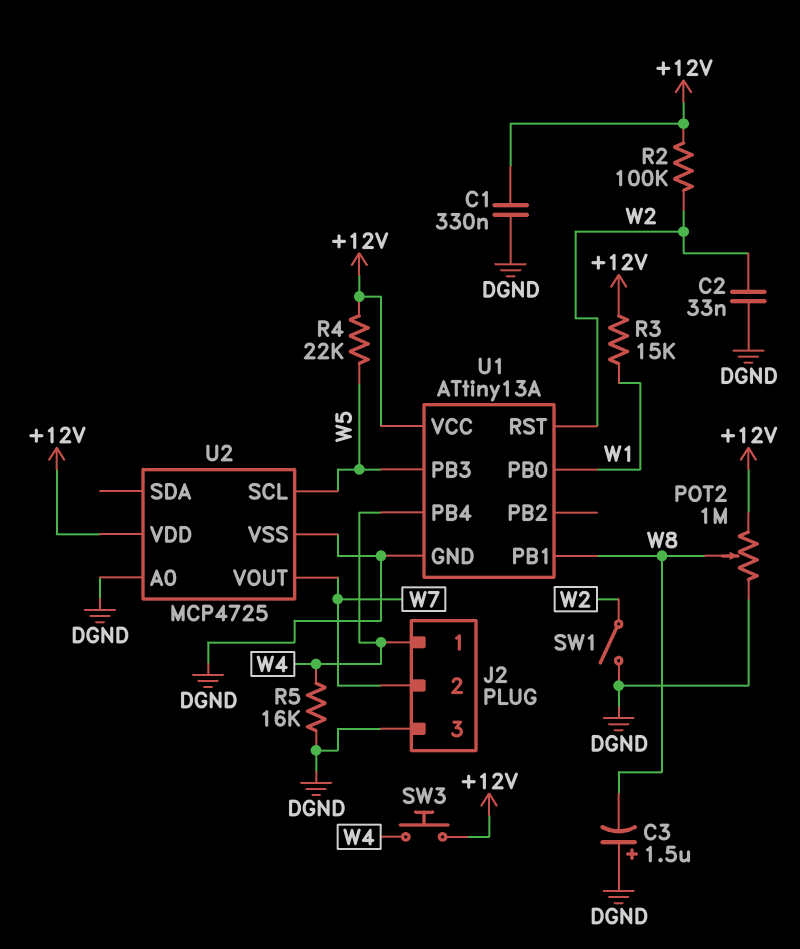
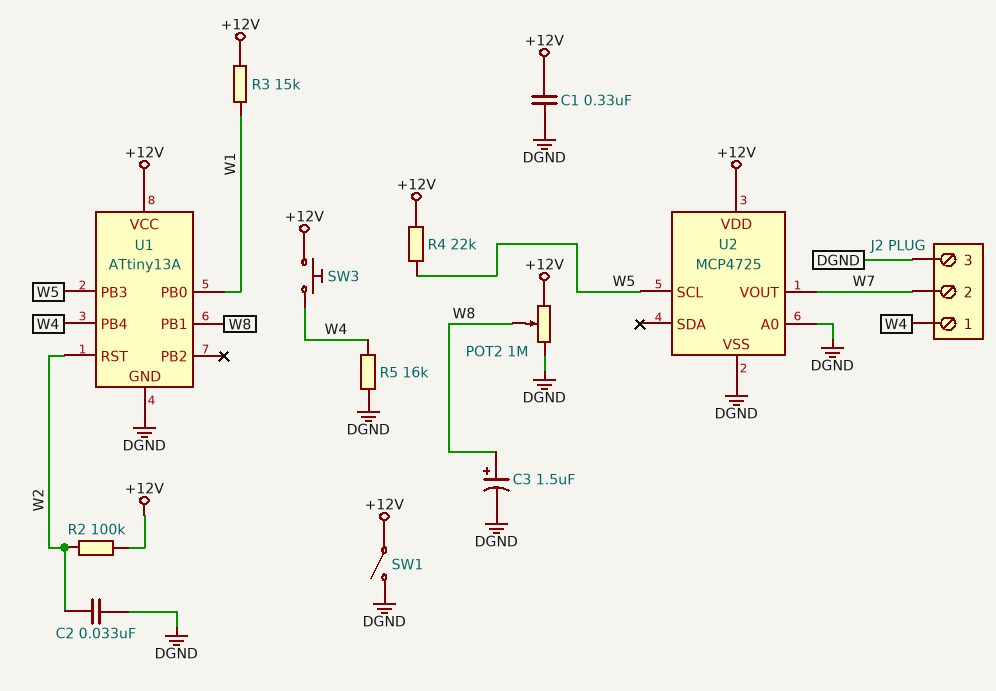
C3: 1.5uF (plus DGND, minus W8) -> 1.5uF (plus W8, minus DGND)
SW1: switch (DGND, W2) -> switch (+12V, DGND)

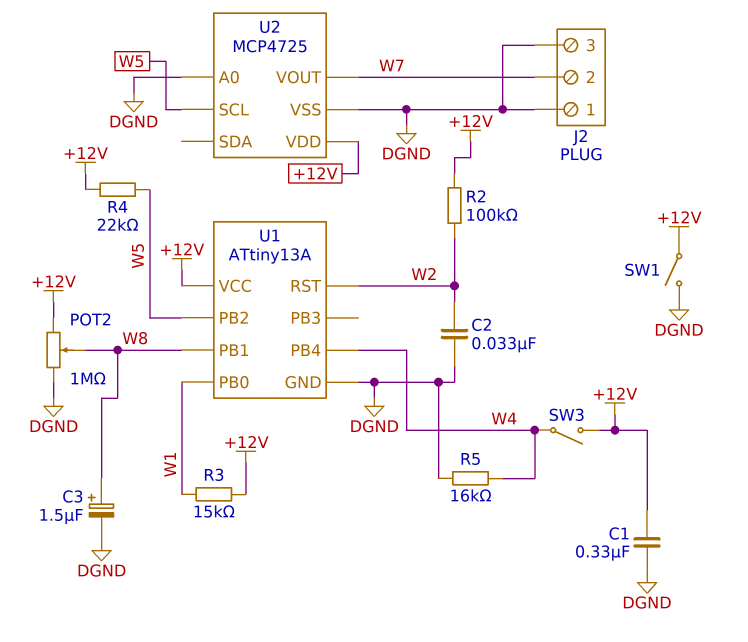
J2 pin 1: W4 -> DGND
SW3: button (+12V, W4) -> switch (+12V, W4)
U1 pin PB2: none -> W5
U1 pin PB3: W5 -> none

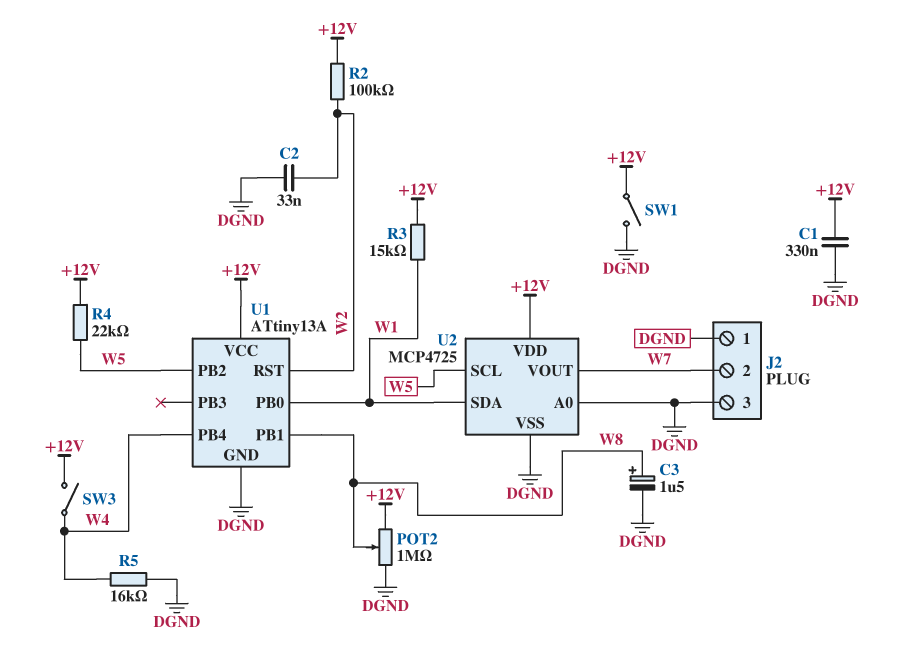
U2 pin SDA: none -> W1

